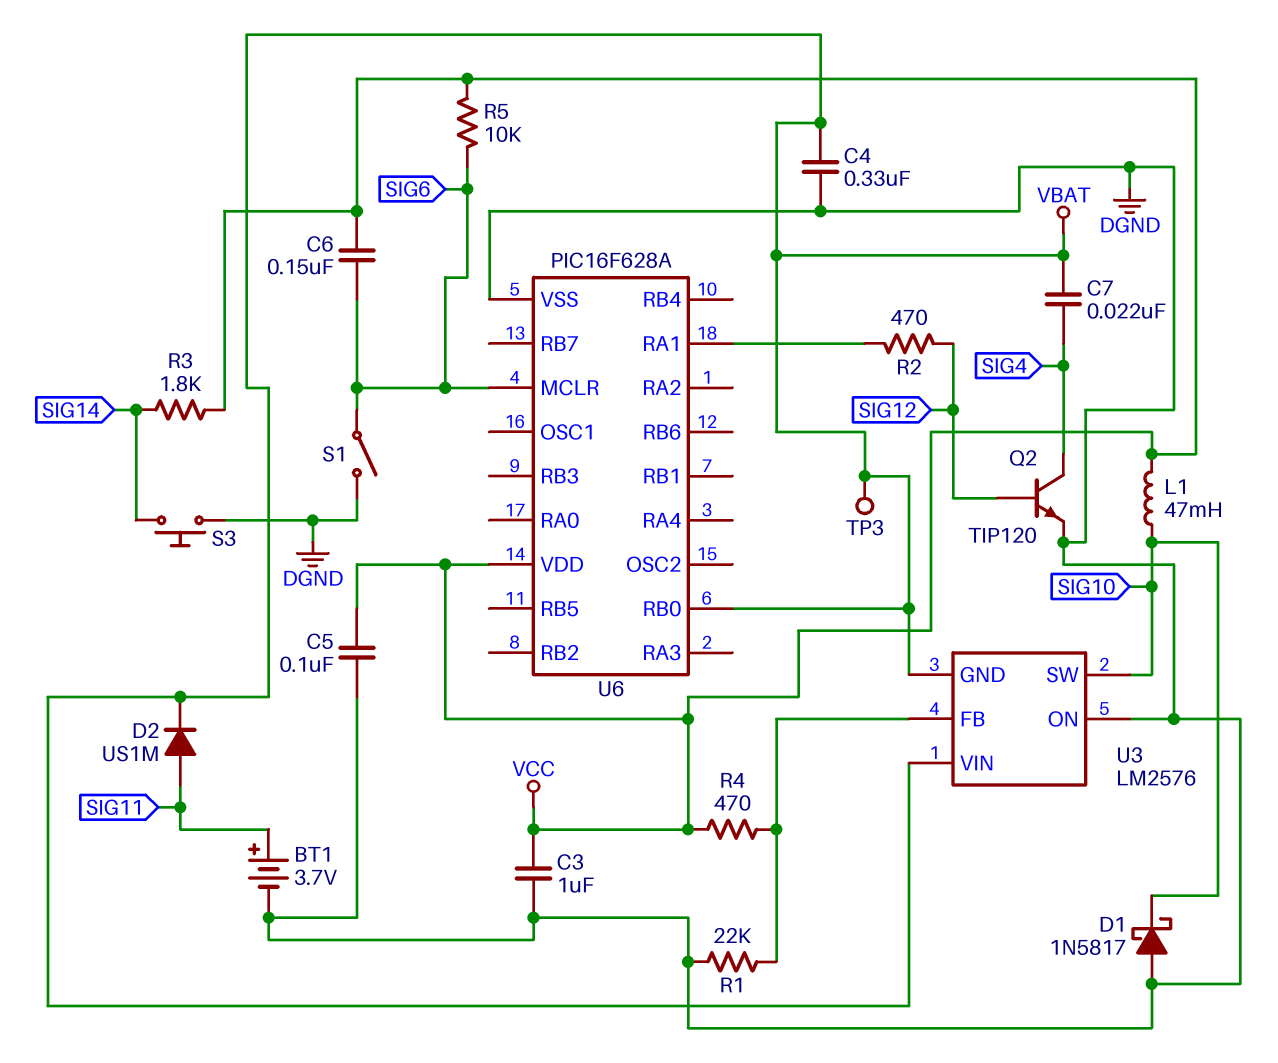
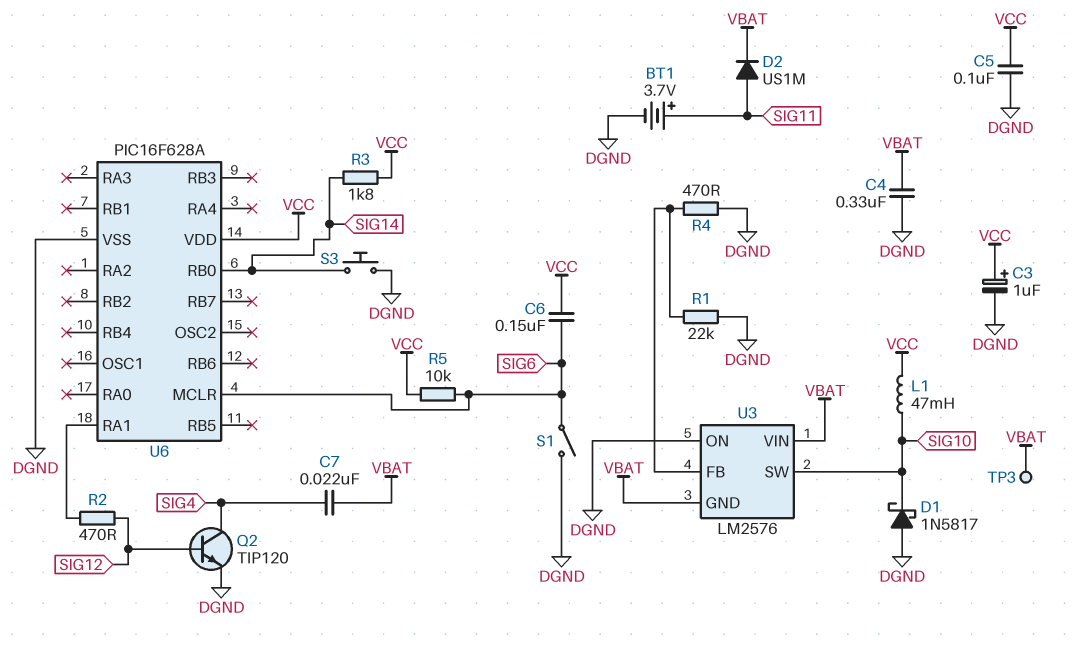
C3: 1uF (DGND, VCC) -> 1uF (plus VCC, minus DGND)
R4: 470 (U3/FB, VCC) -> 470 (DGND, U3/FB)
U6 pin RB0: VBAT -> SIG14

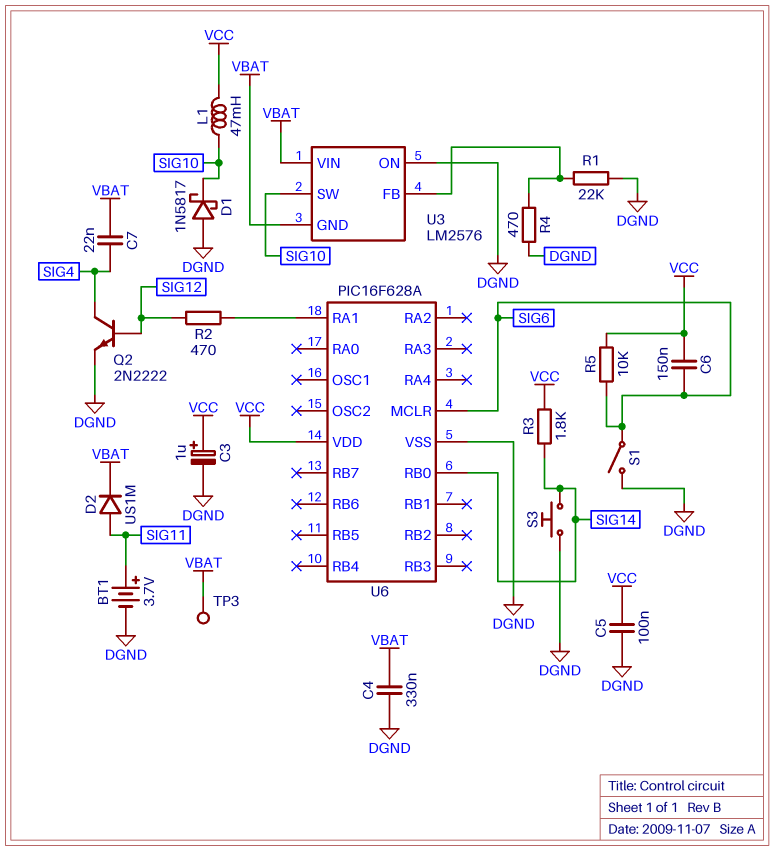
Q2: NPN TIP120 (B SIG12, C SIG4, E DGND) -> NPN 2N2222 (B SIG12, C SIG4, E DGND)

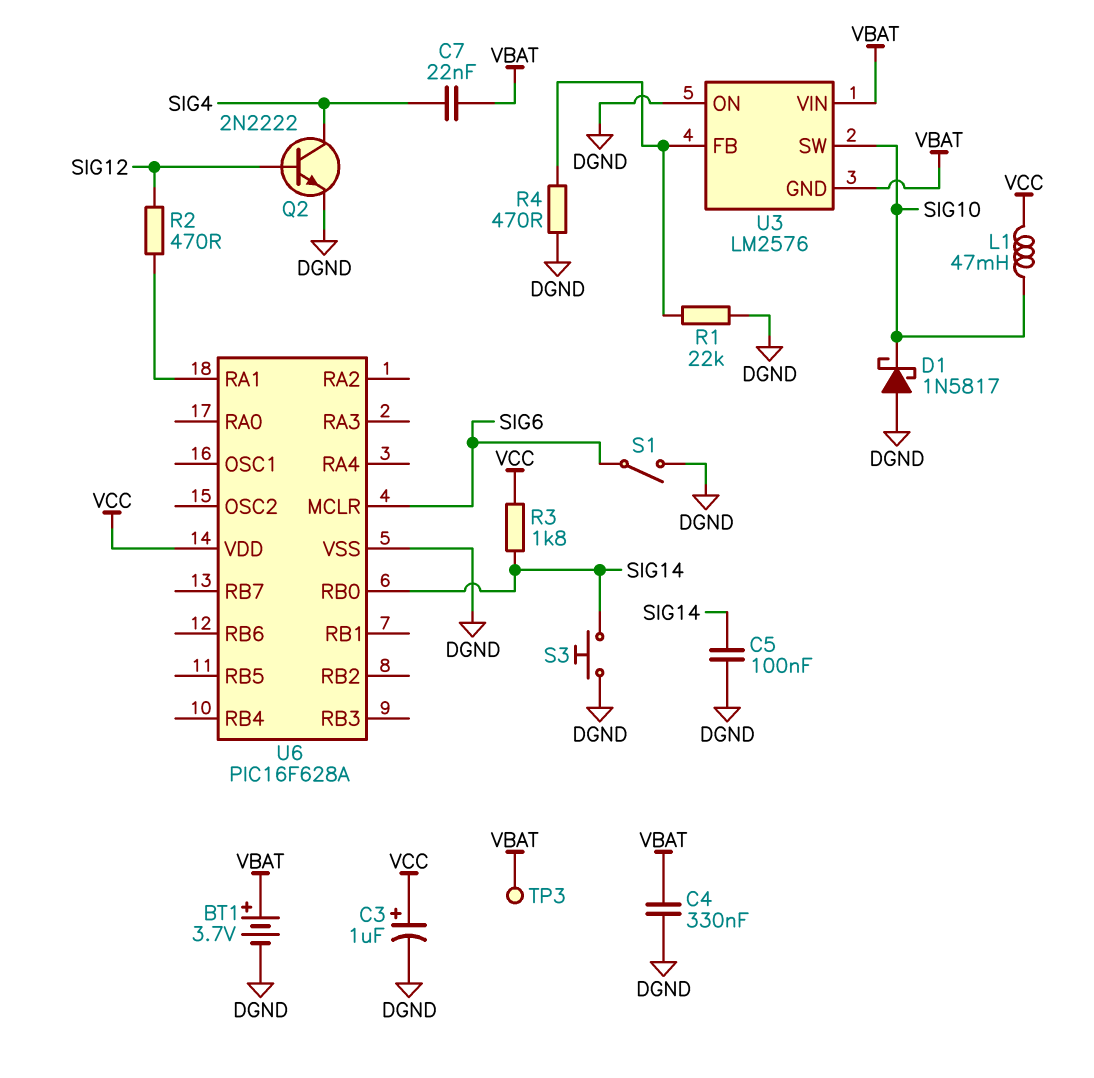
BT1: 3.7V (plus SIG11, minus DGND) -> 3.7V (plus VBAT, minus DGND)
C5: 100nF (DGND, VCC) -> 100nF (DGND, SIG14)
C6: 150nF (SIG6, VCC) -> none
D2: diode US1M (A SIG11, K VBAT) -> none
R5: 10k (SIG6, VCC) -> none

